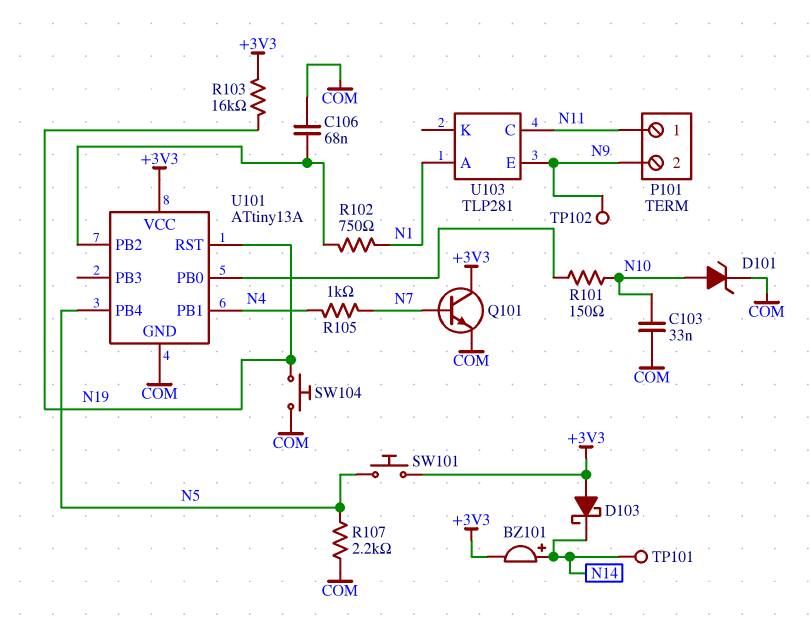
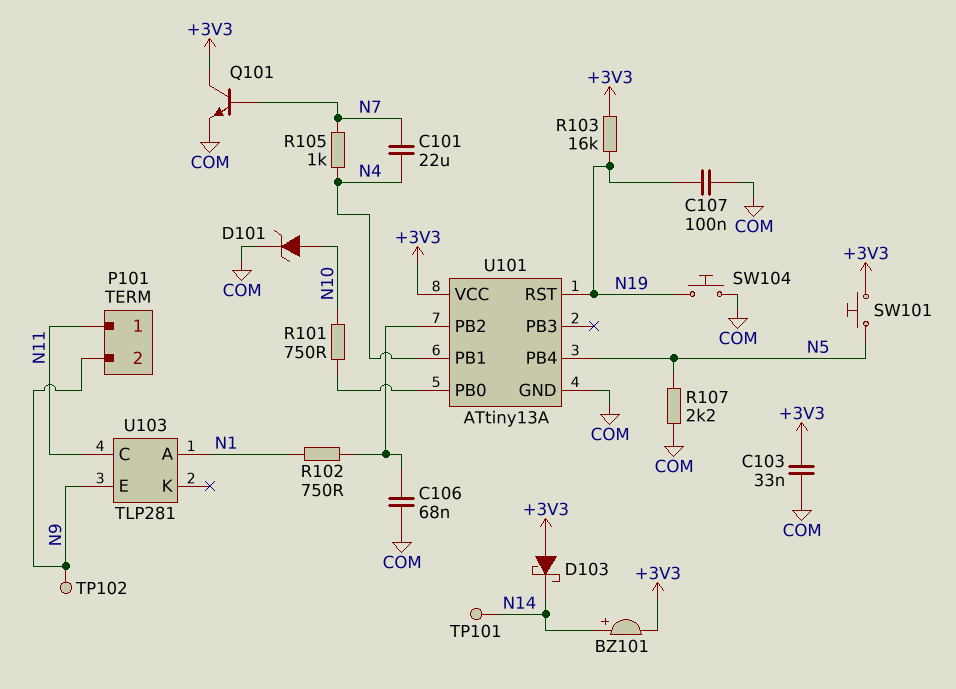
C101: none -> 22uF (N4, N7)
C103: 33nF (COM, N10) -> 33nF (+3V3, COM)
C107: none -> 100nF (COM, N19)
R101: 150 (N10, U101/PB0) -> 750 (N10, U101/PB0)

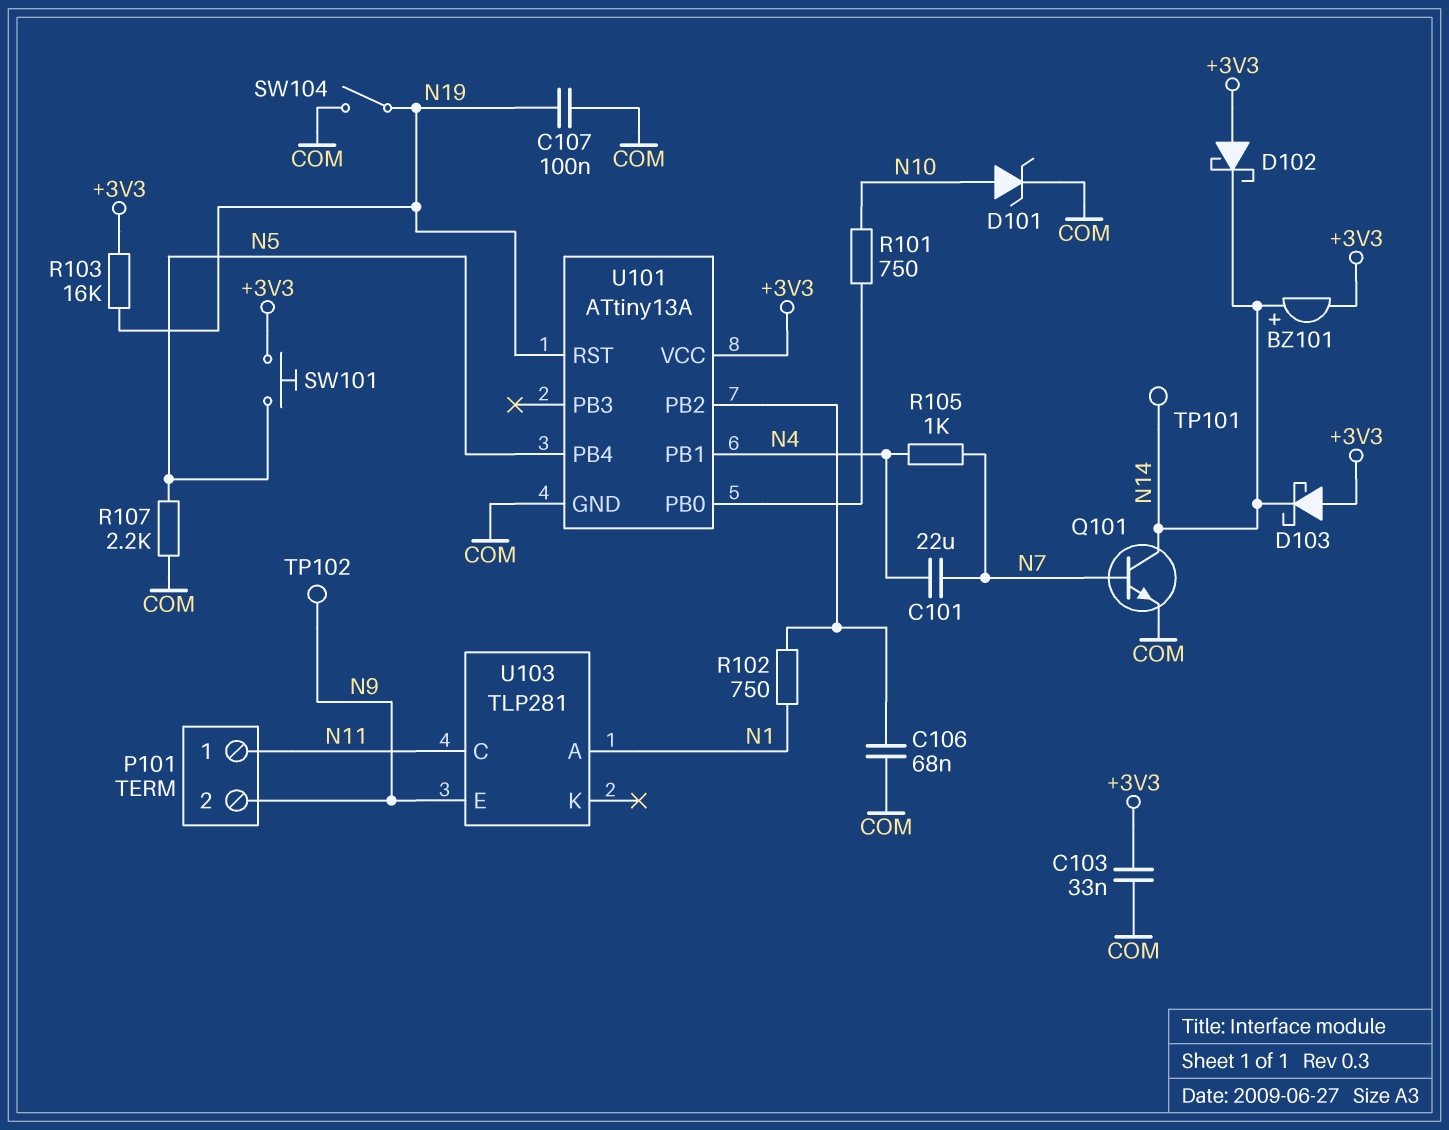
D102: none -> schottky (A +3V3, K N14)
Q101: NPN (B N7, C +3V3, E COM) -> NPN (B N7, C N14, E COM)
SW104: button (COM, N19) -> switch (COM, N19)

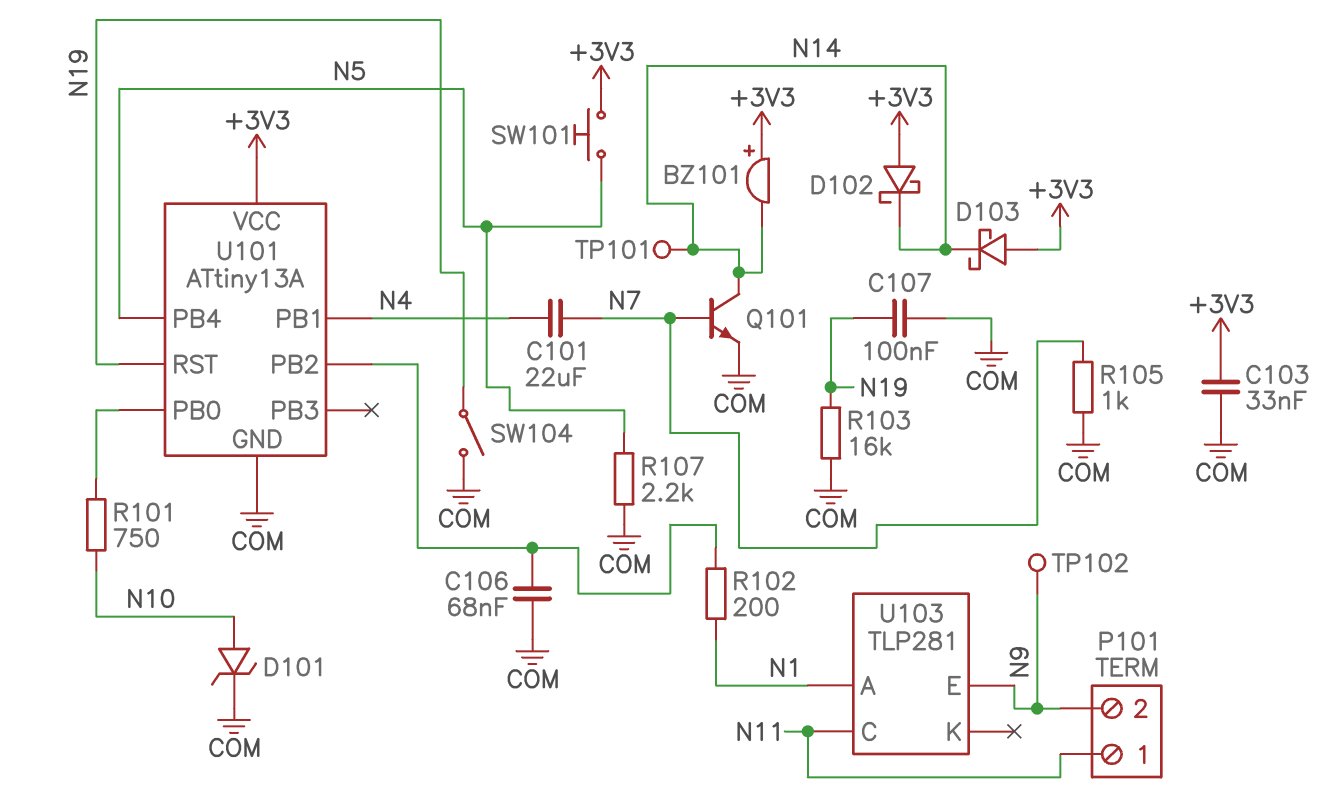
BZ101: buzzer (plus N14, minus +3V3) -> buzzer (plus +3V3, minus N14)
R102: 750 (N1, U101/PB2) -> 200 (N1, U101/PB2)
R103: 16k (+3V3, N19) -> 16k (COM, N19)
R105: 1k (N4, N7) -> 1k (COM, N7)

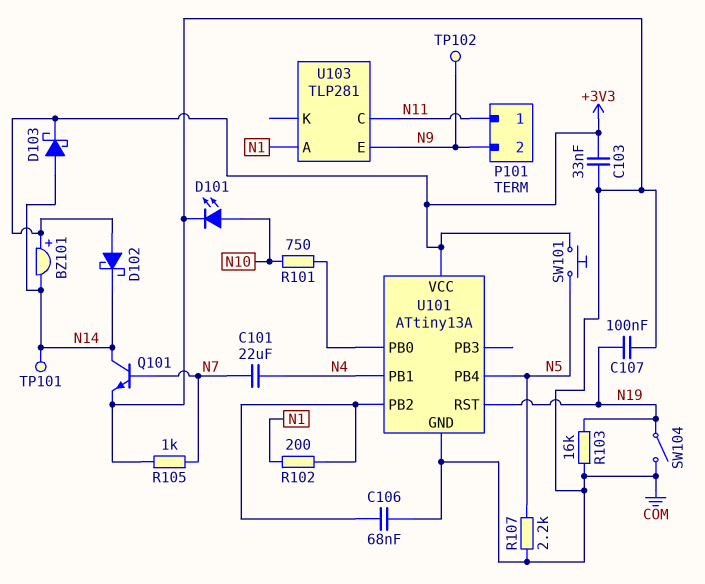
D101: zener (A N10, K COM) -> LED (A N10, K COM)
D103: schottky (A +3V3, K N14) -> schottky (A N14, K +3V3)

